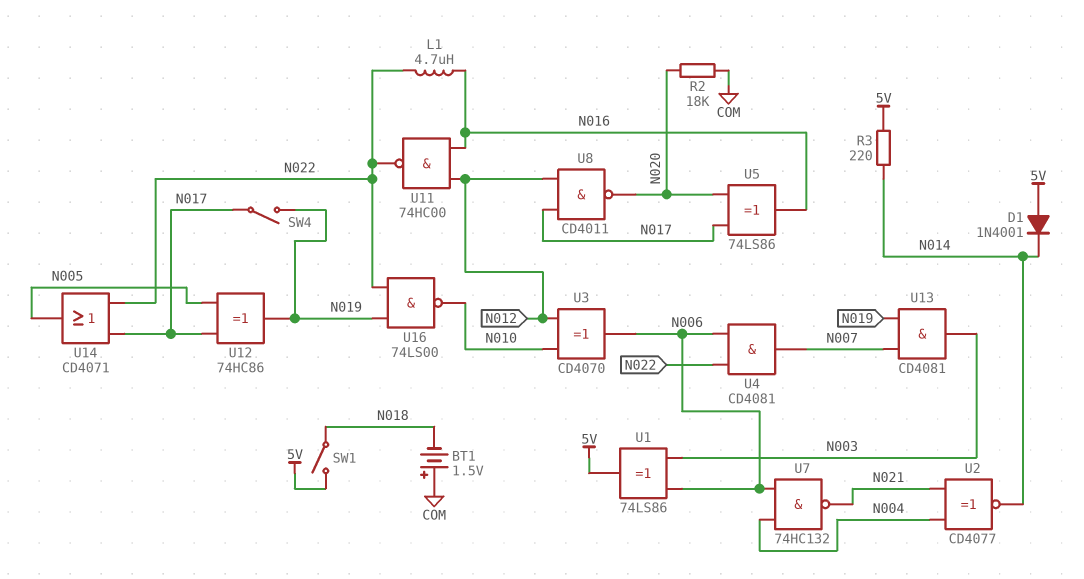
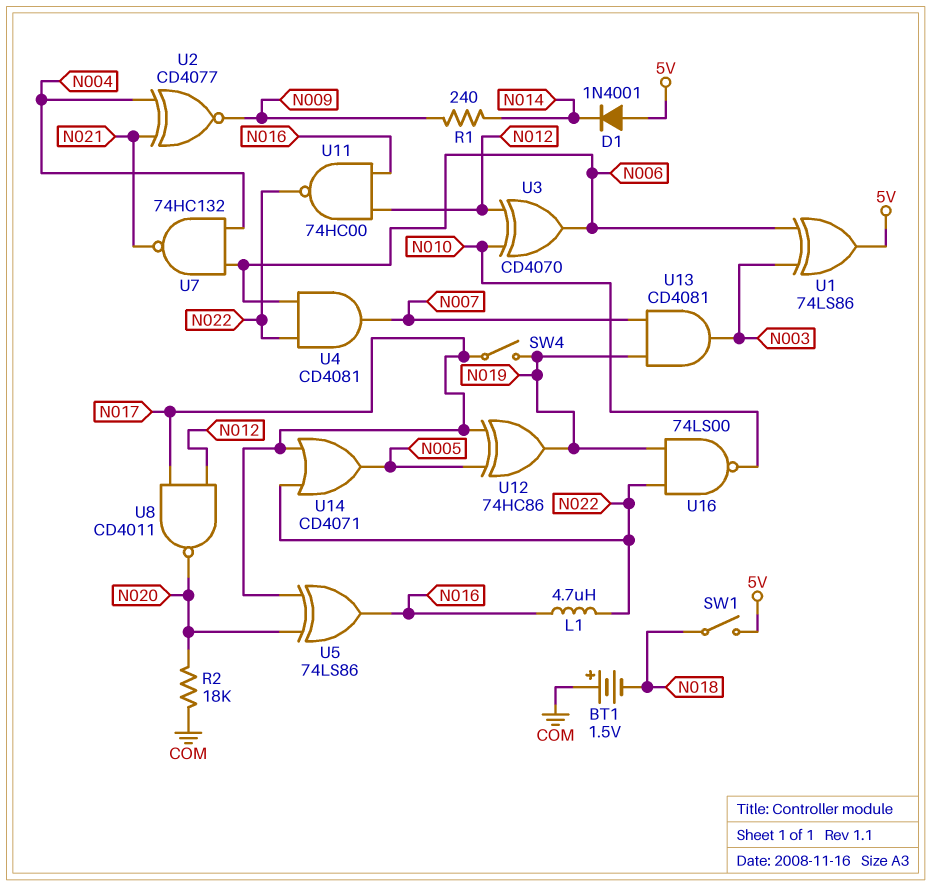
R1: none -> 240 (N009, N014)
R3: 220 (5V, N014) -> none
U2: XNOR CD4077 (in N004, in N021, out N014) -> XNOR CD4077 (in N004, in N021, out N009)

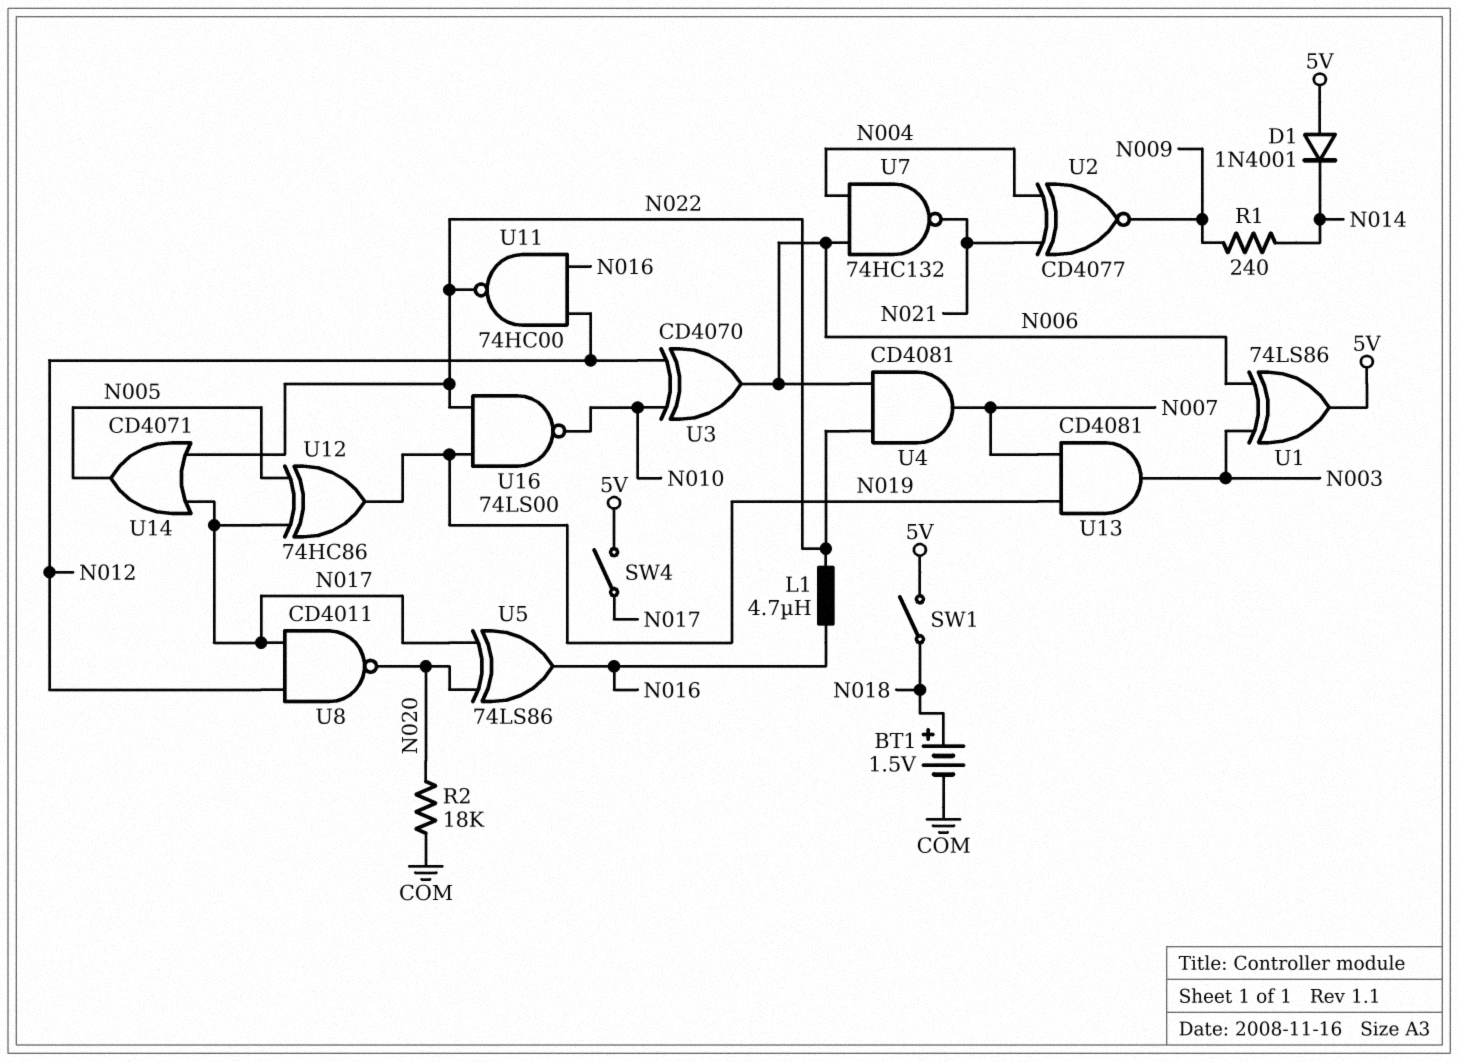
BT1: 1.5V (plus COM, minus N018) -> 1.5V (plus N018, minus COM)
SW4: switch (N017, N019) -> switch (5V, N017)

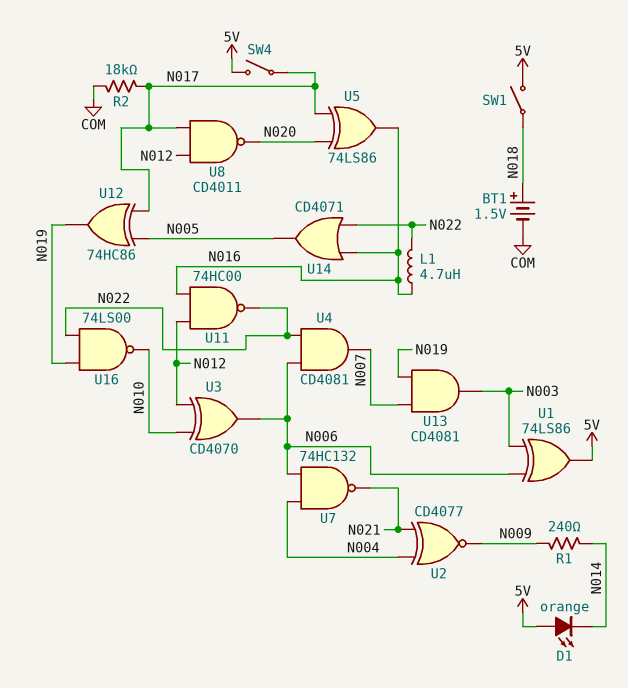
D1: diode 1N4001 (A 5V, K N014) -> LED orange (A 5V, K N014)
R2: 18k (COM, N020) -> 18k (COM, N017)
U14: OR CD4071 (in N017, in N022, out N005) -> OR CD4071 (in N016, in N022, out N005)

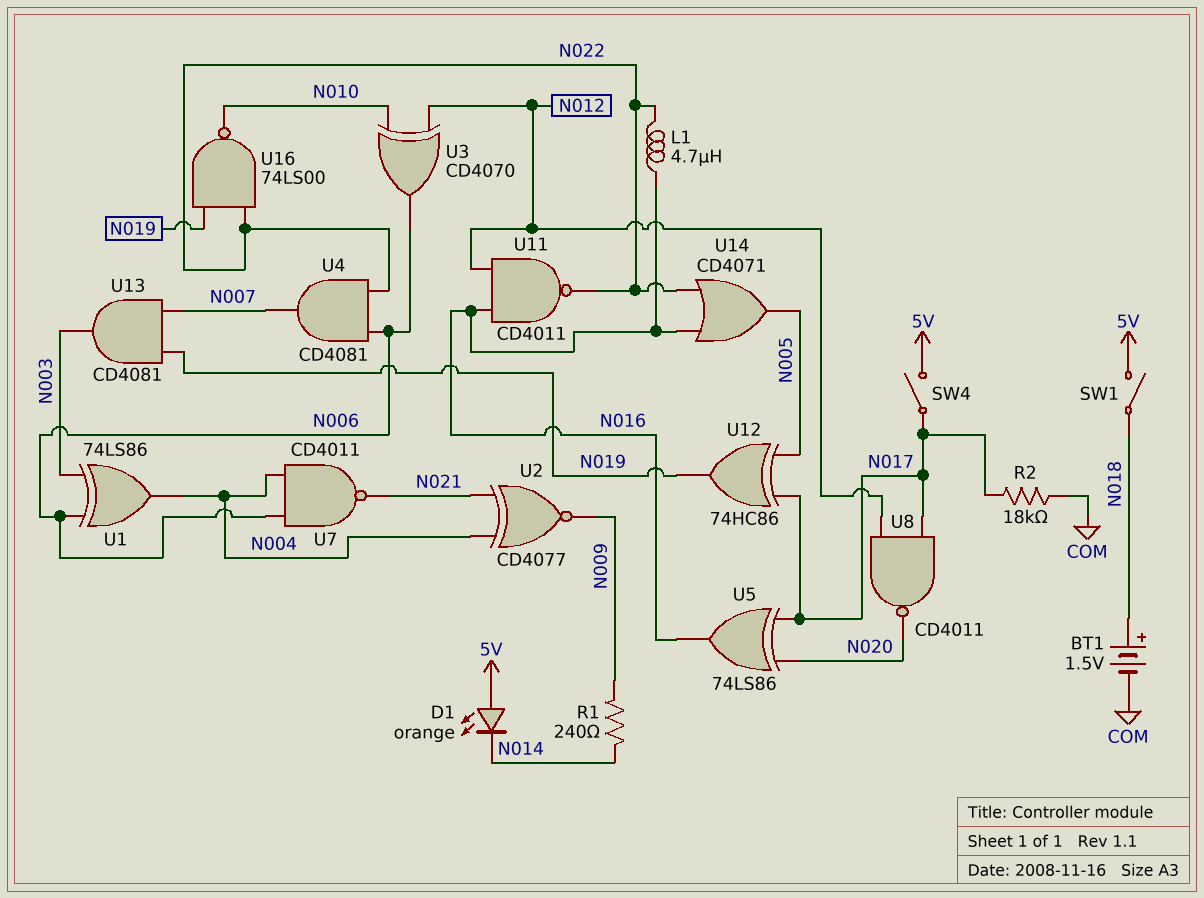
U1: XOR 74LS86 (in N003, in N006, out 5V) -> XOR 74LS86 (in N003, in N006, out N004)
U7: NAND 74HC132 (in N004, in N006, out N021) -> NAND CD4011 (in N004, in N006, out N021)
U11: NAND 74HC00 (in N012, in N016, out N022) -> NAND CD4011 (in N012, in N016, out N022)

